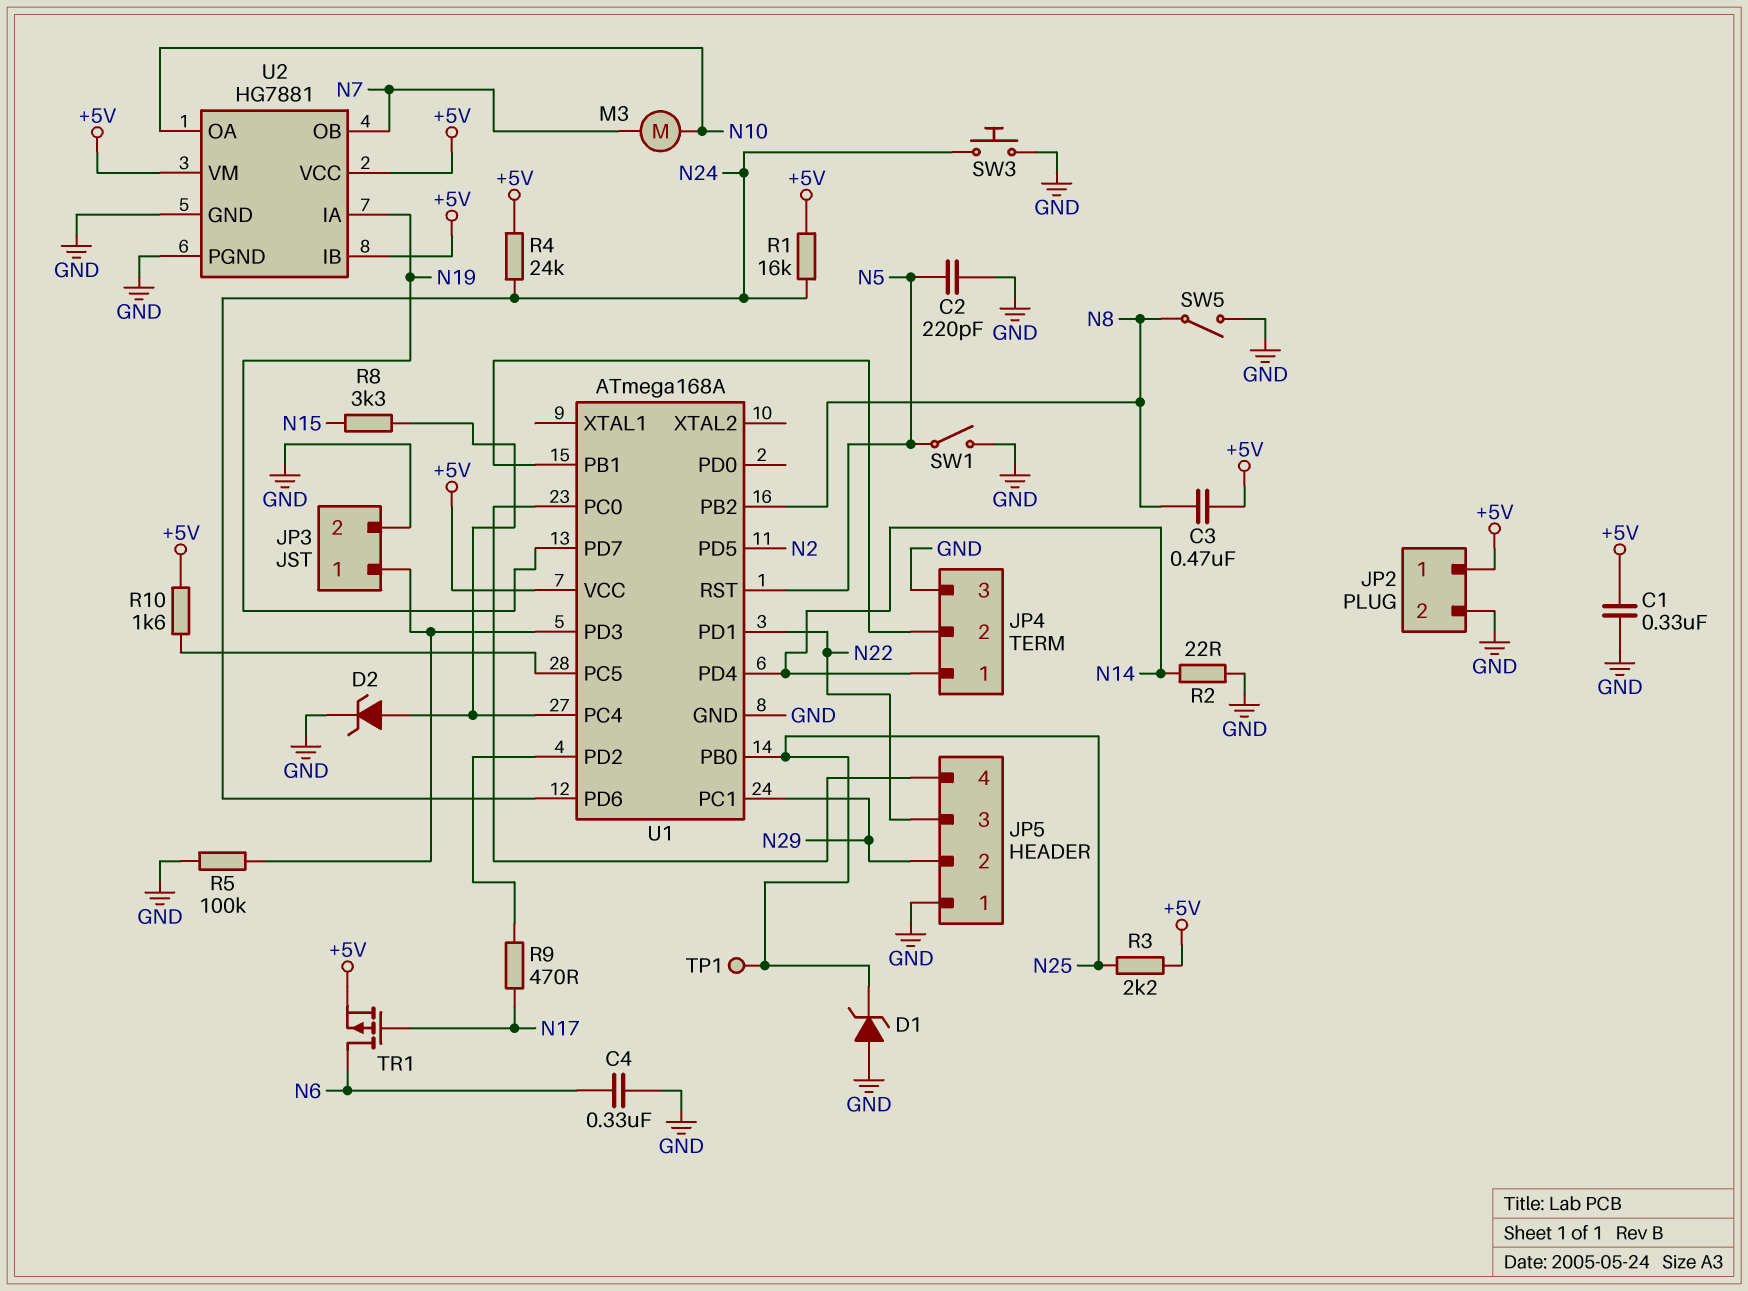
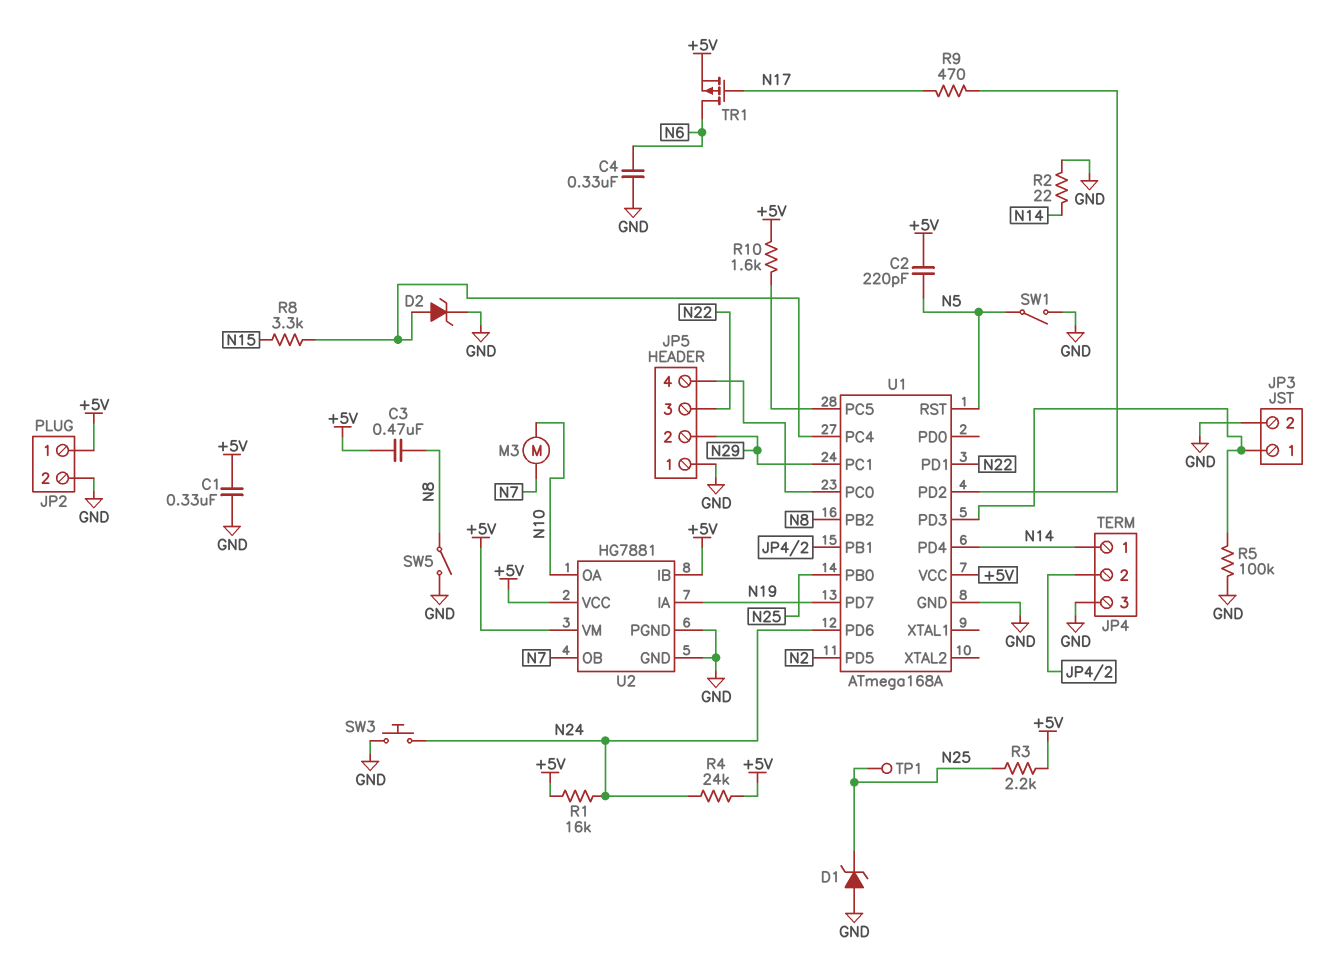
C2: 220pF (GND, N5) -> 220pF (+5V, N5)

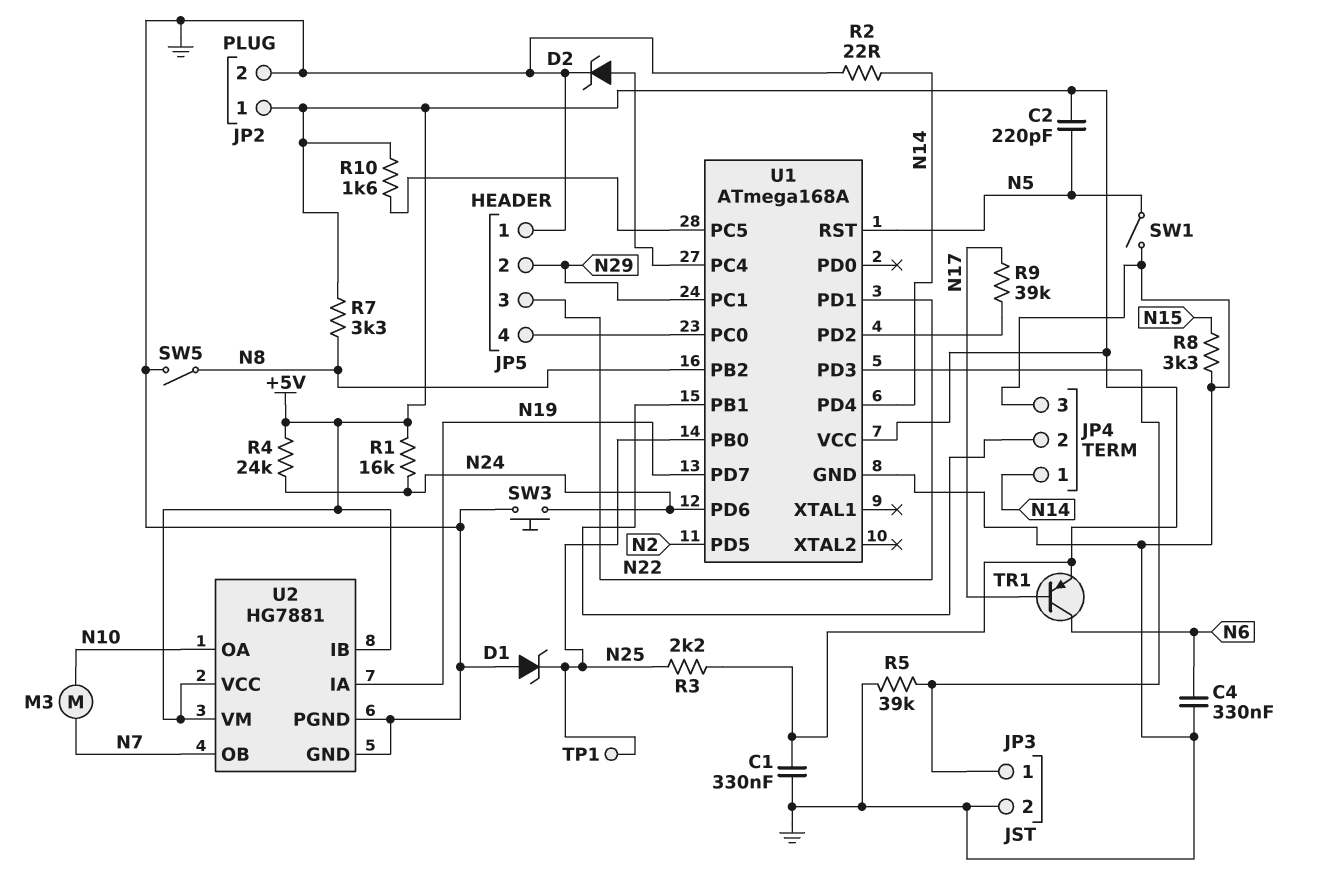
C3: 470nF (+5V, N8) -> none
R5: 100k (GND, JP3/1) -> 39k (GND, JP3/1)
R7: none -> 3.3k (+5V, N8)
R8: 3.3k (N15, U1/PC4) -> 3.3k (GND, N15)
R9: 470 (N17, U1/PD2) -> 39k (N17, U1/PD2)
TR1: PMOS (G N17, D N6, S +5V) -> PNP (B N17, C N6, E +5V)

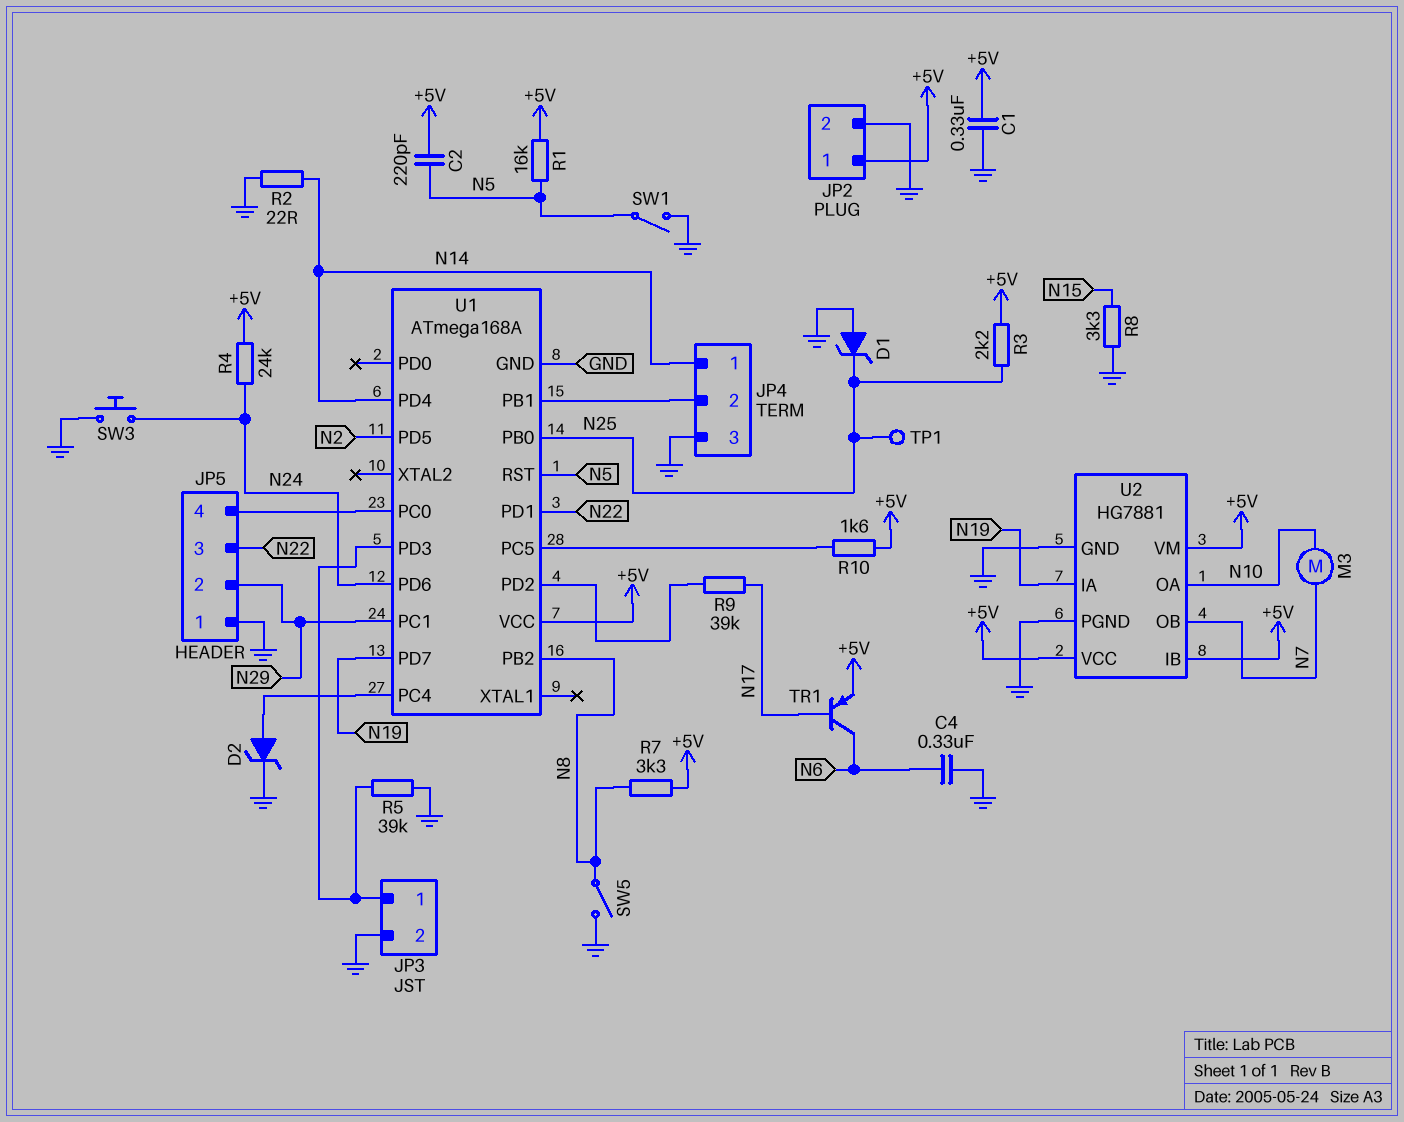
R1: 16k (+5V, N24) -> 16k (+5V, N5)

